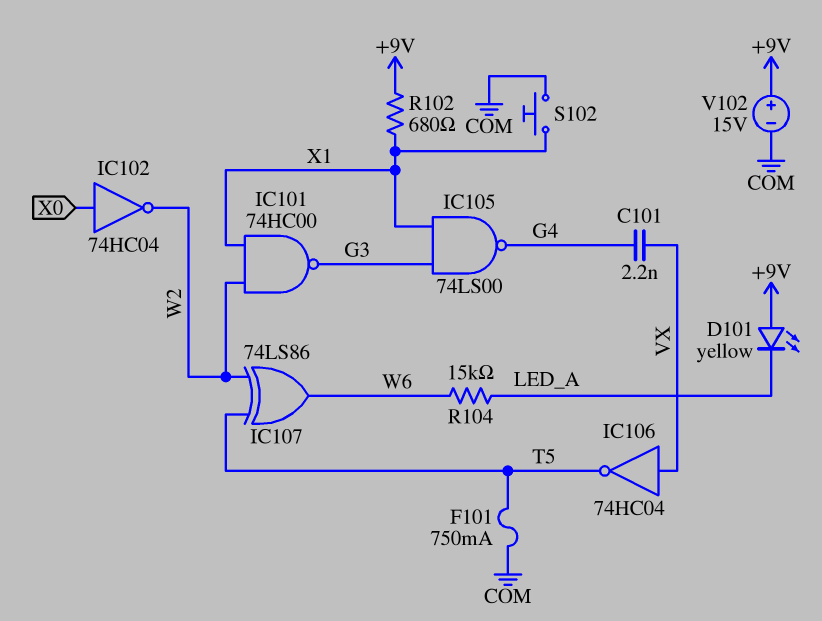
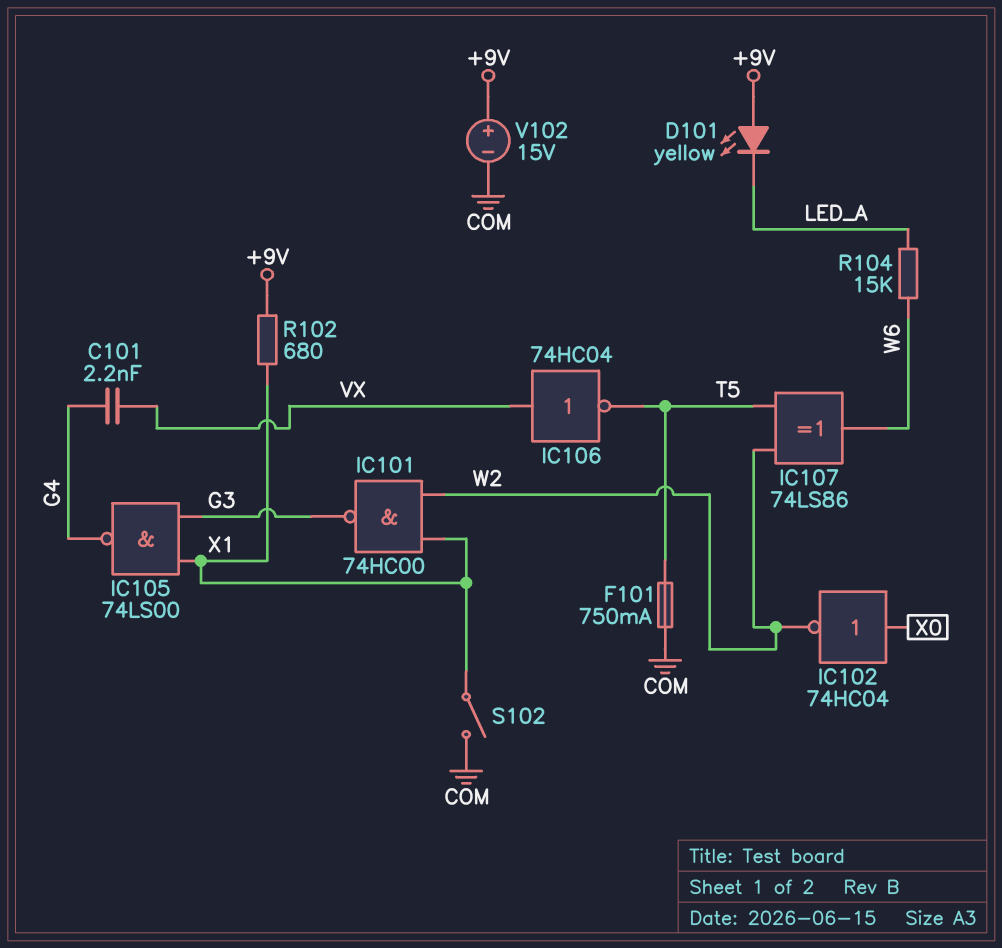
S102: button (COM, X1) -> switch (COM, X1)

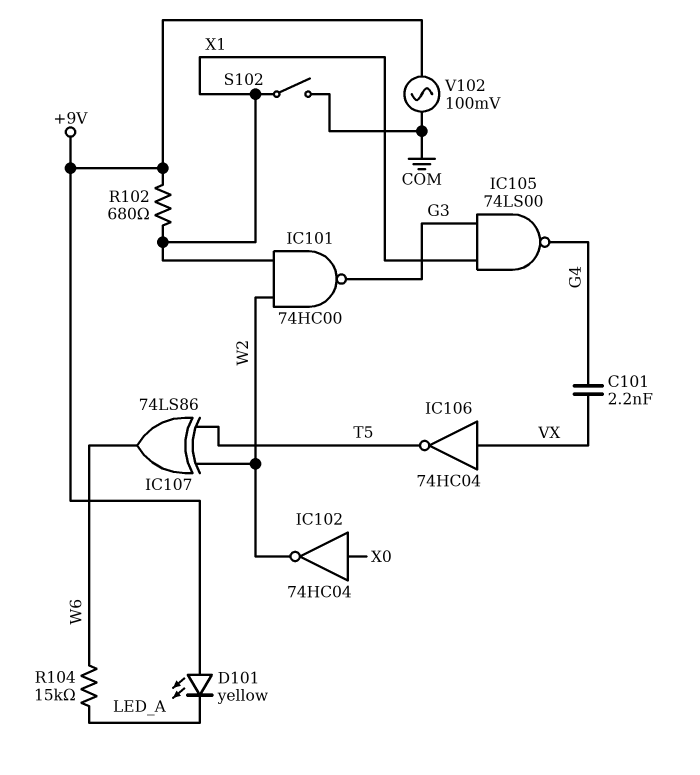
F101: 750mA (COM, T5) -> none
V102: 15V (plus +9V, minus COM) -> AC 100mV (+9V, COM)

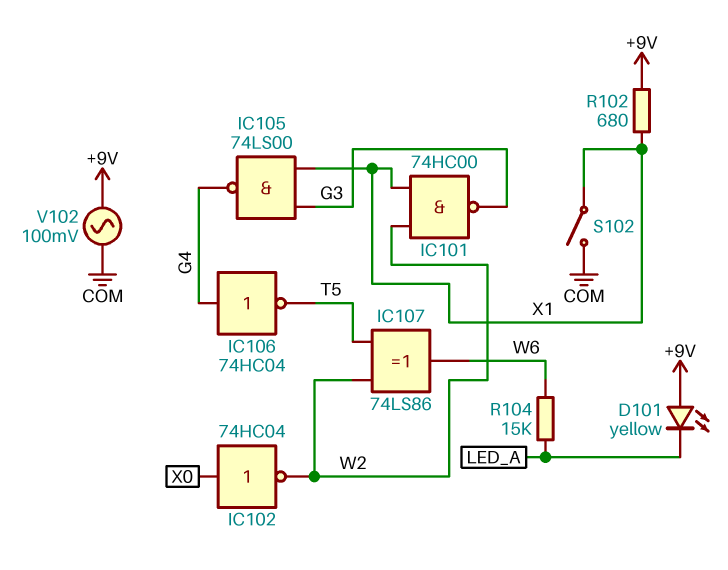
C101: 2.2nF (G4, VX) -> none
IC106: NOT 74HC04 (in VX, out T5) -> NOT 74HC04 (in G4, out T5)

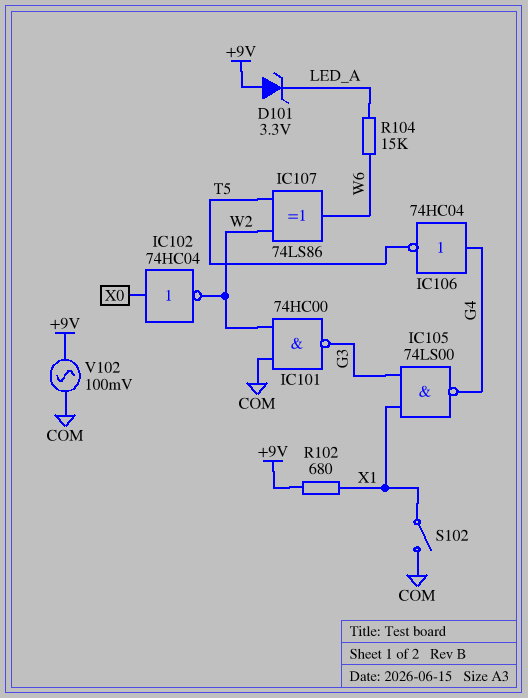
D101: LED yellow (A +9V, K LED_A) -> zener 3.3V (A +9V, K LED_A)
IC101: NAND 74HC00 (in W2, in X1, out G3) -> NAND 74HC00 (in COM, in W2, out G3)

